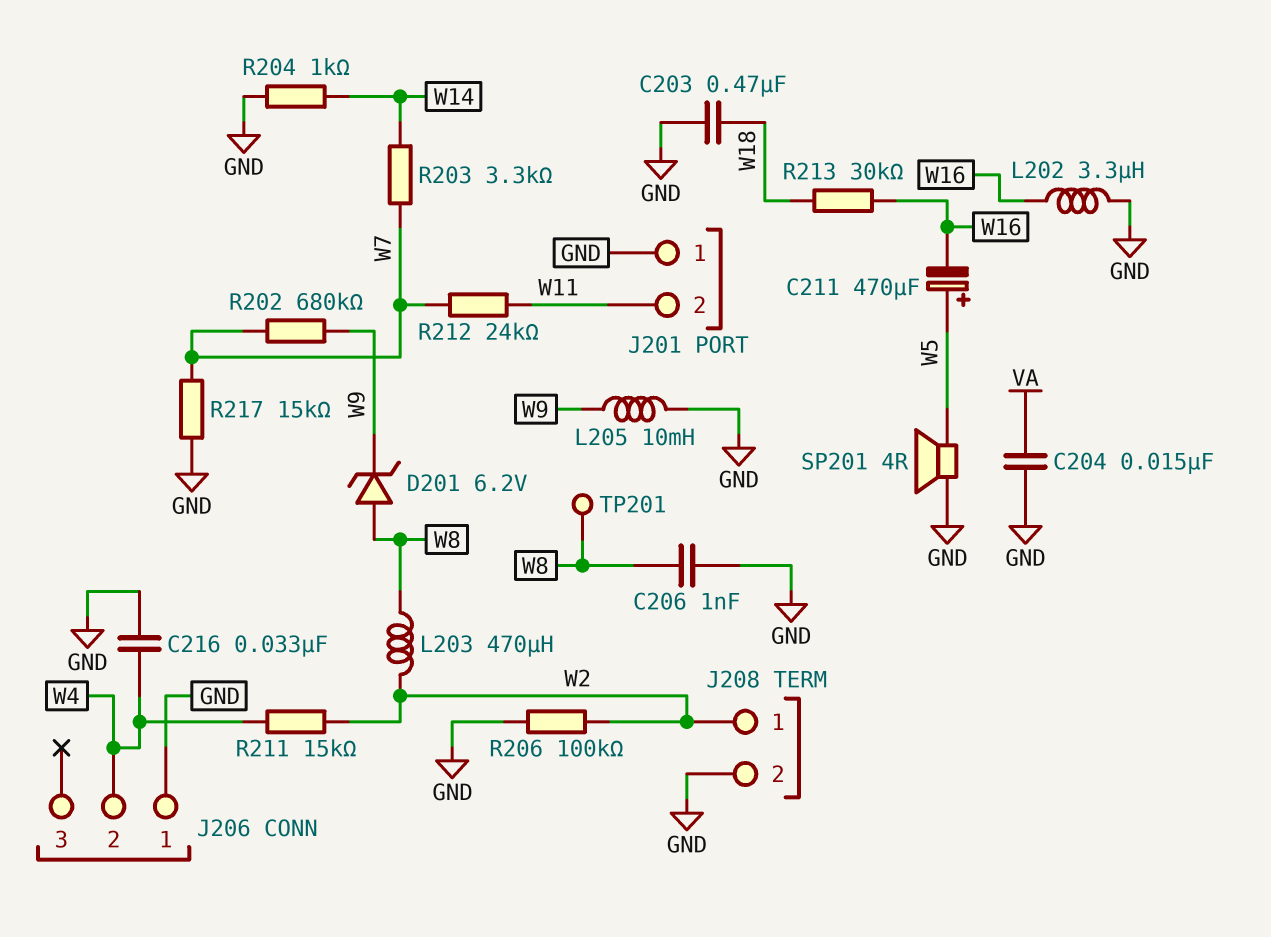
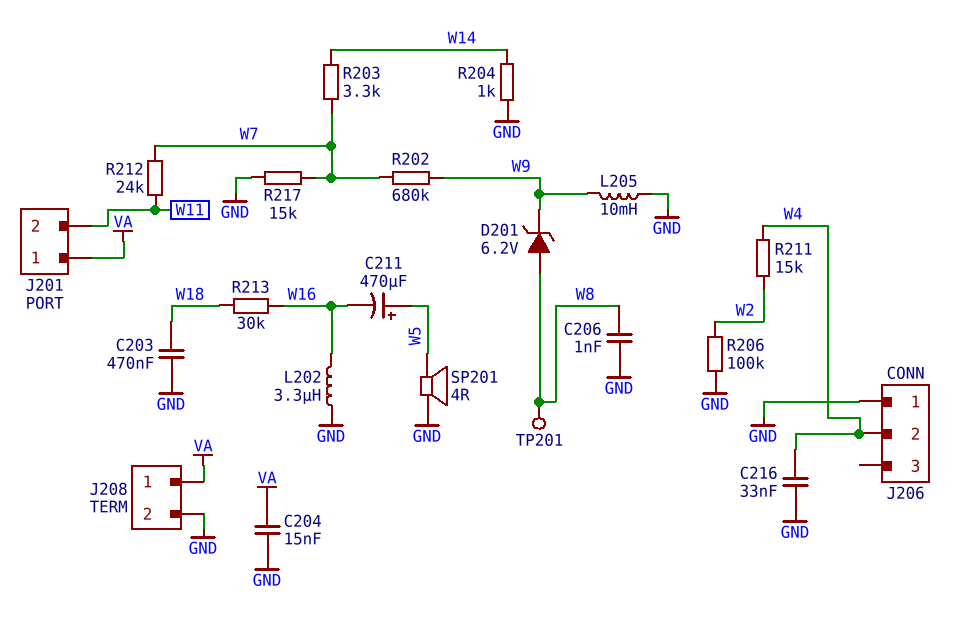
J201 pin 1: GND -> VA
J208 pin 1: W2 -> VA
L203: 470uH (W2, W8) -> none

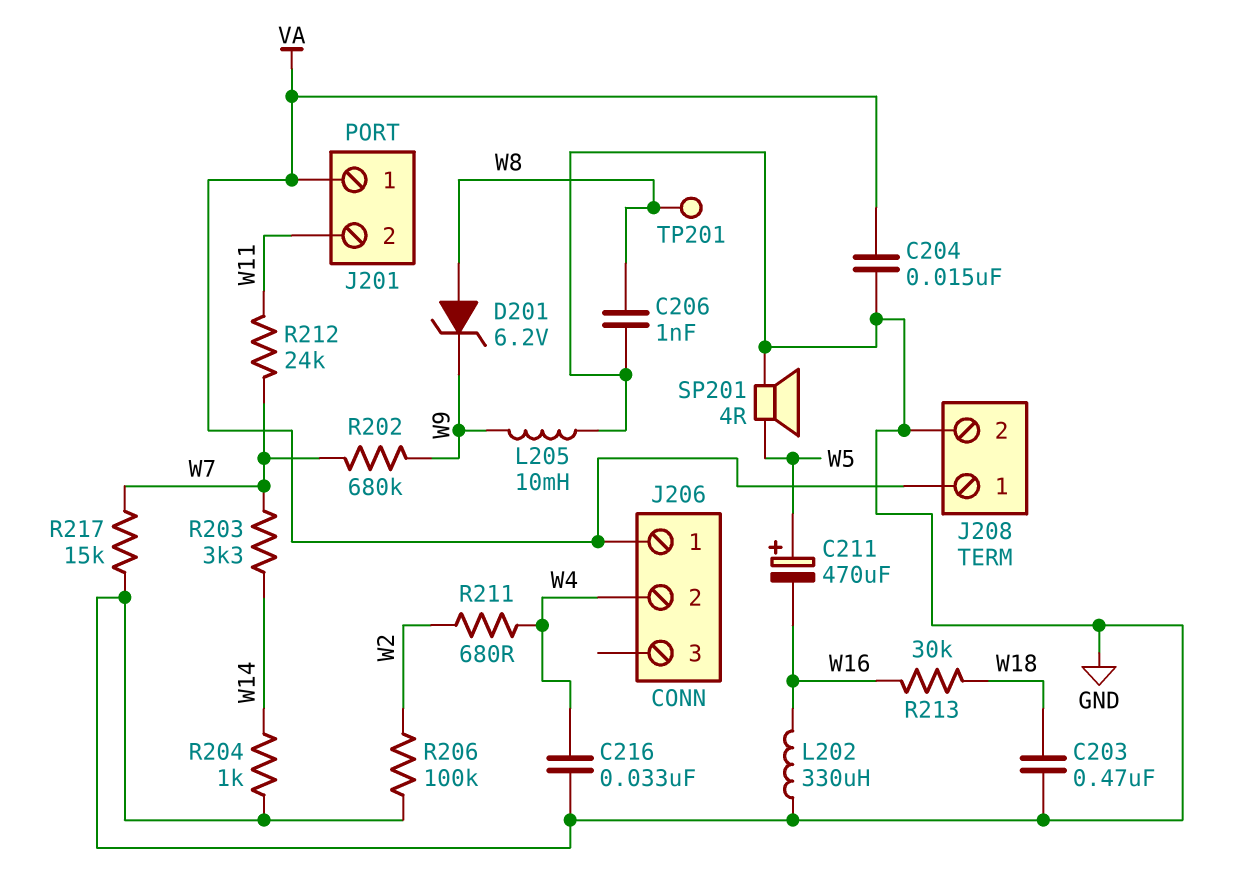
J206 pin 1: GND -> VA
L202: 3.3uH (GND, W16) -> 330uH (GND, W16)
R211: 15k (W2, W4) -> 680 (W2, W4)

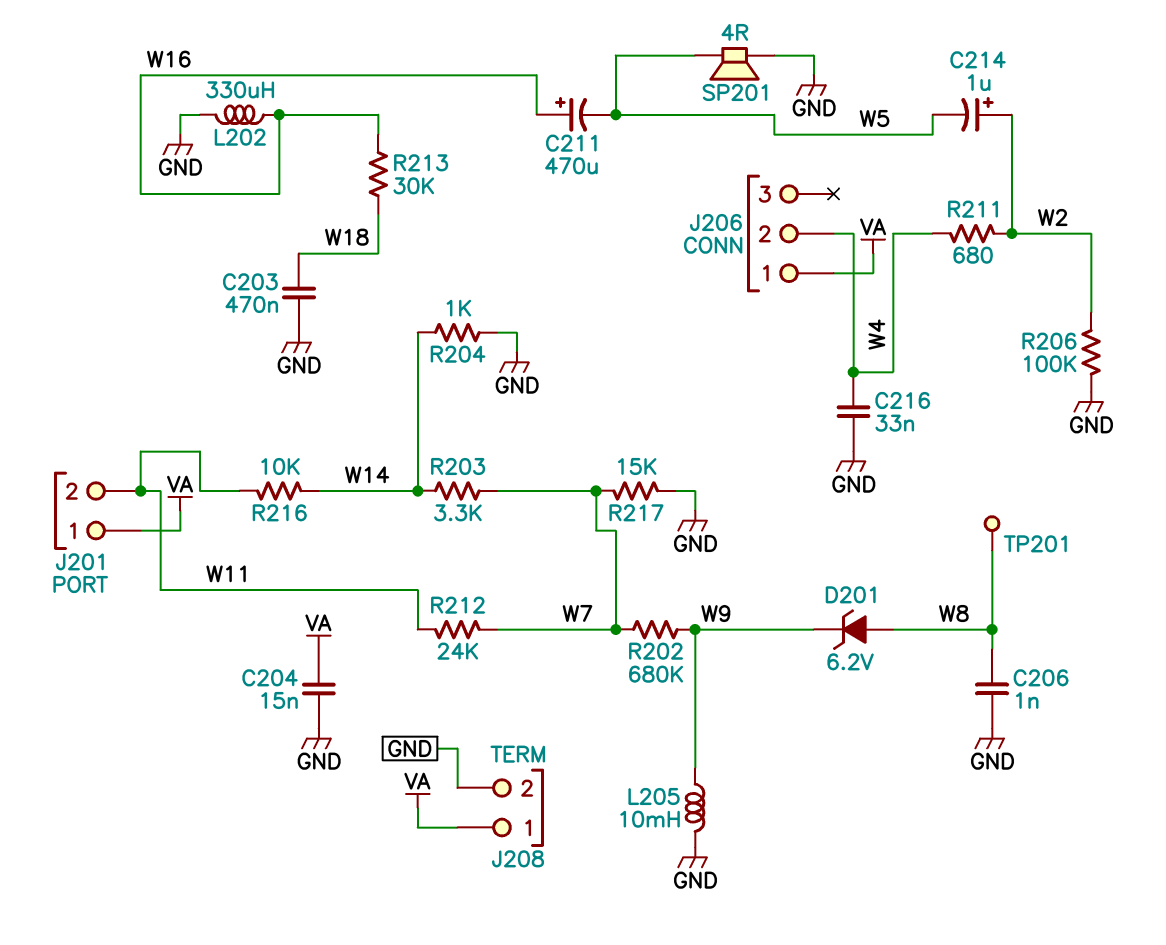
C211: 470uF (plus W5, minus W16) -> 470uF (plus W16, minus W5)
C214: none -> 1uF (plus W2, minus W5)
R216: none -> 10k (W11, W14)

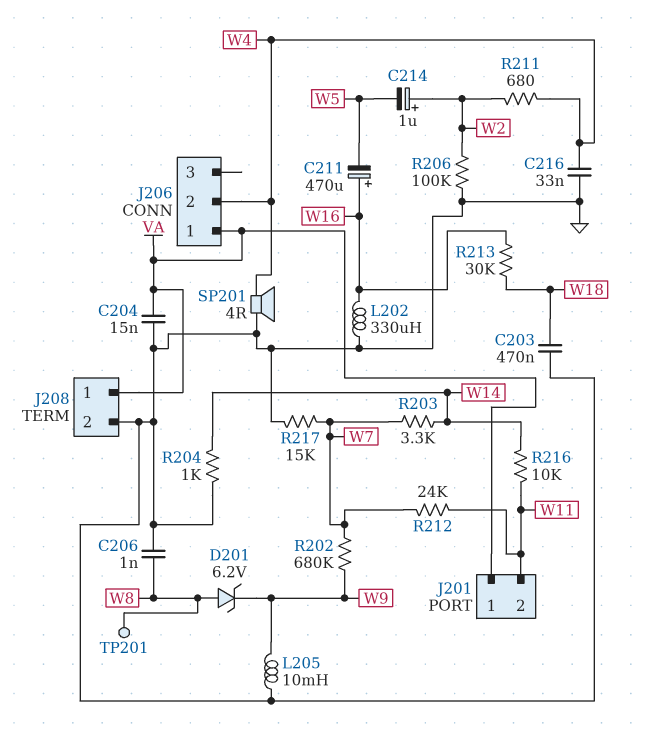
SP201: speaker 4R (GND, W5) -> speaker 4R (GND, W4)

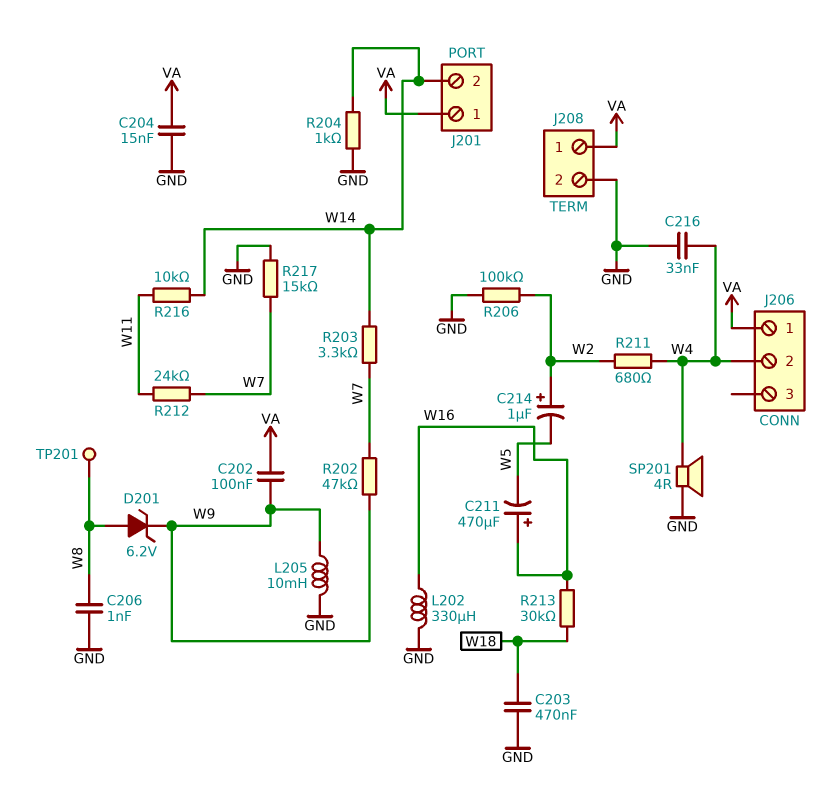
C202: none -> 100nF (VA, W9)
J201 pin 2: W11 -> W14
R202: 680k (W7, W9) -> 47k (W7, W9)

